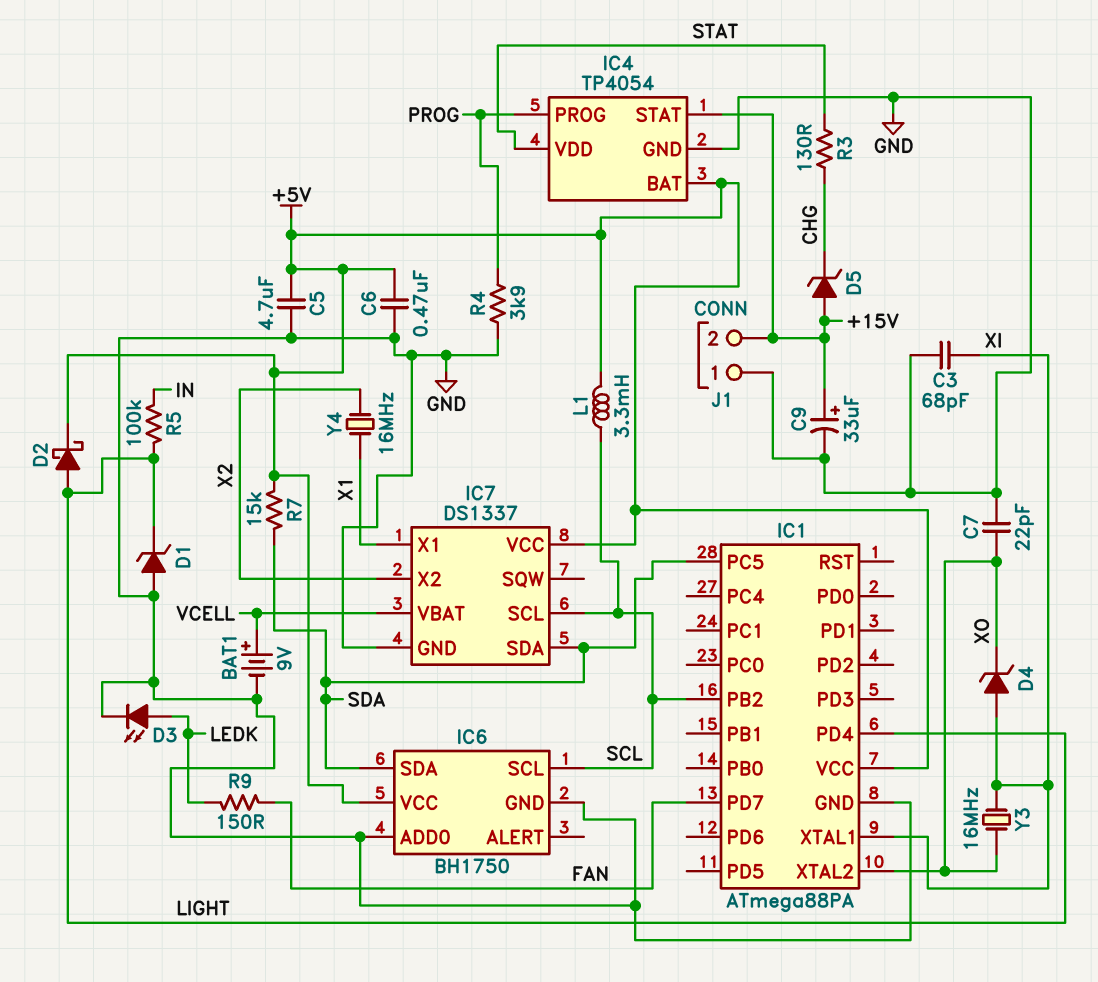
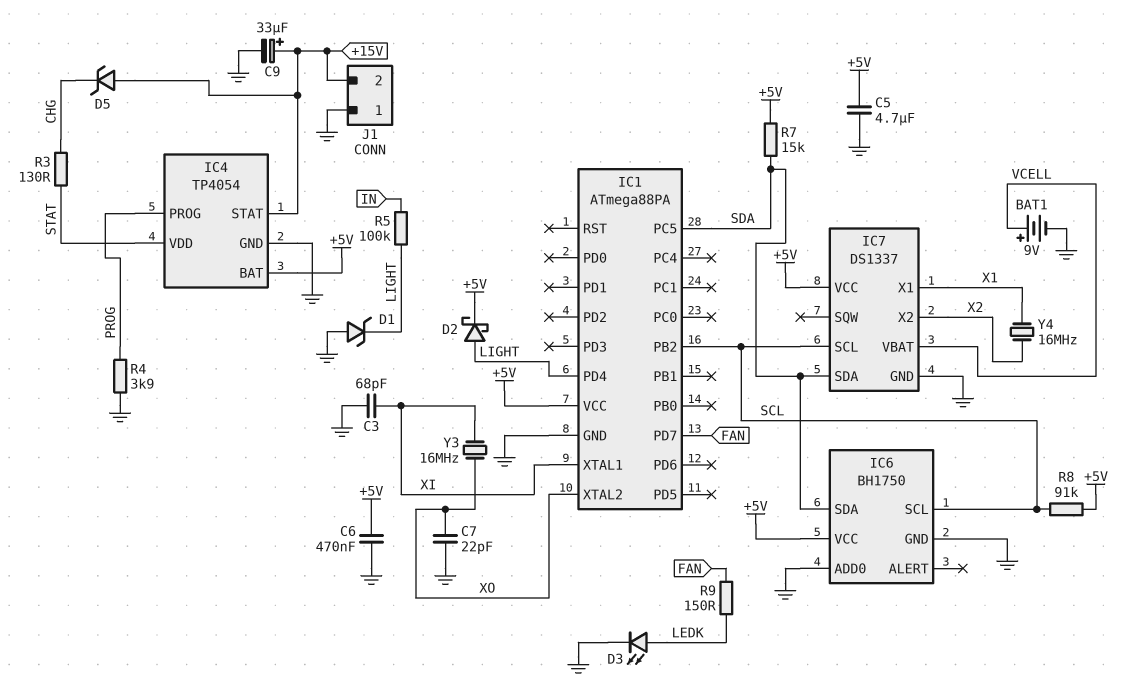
D4: zener (A XI, K XO) -> none
L1: 3.3mH (+5V, SCL) -> none
R8: none -> 91k (+5V, SCL)

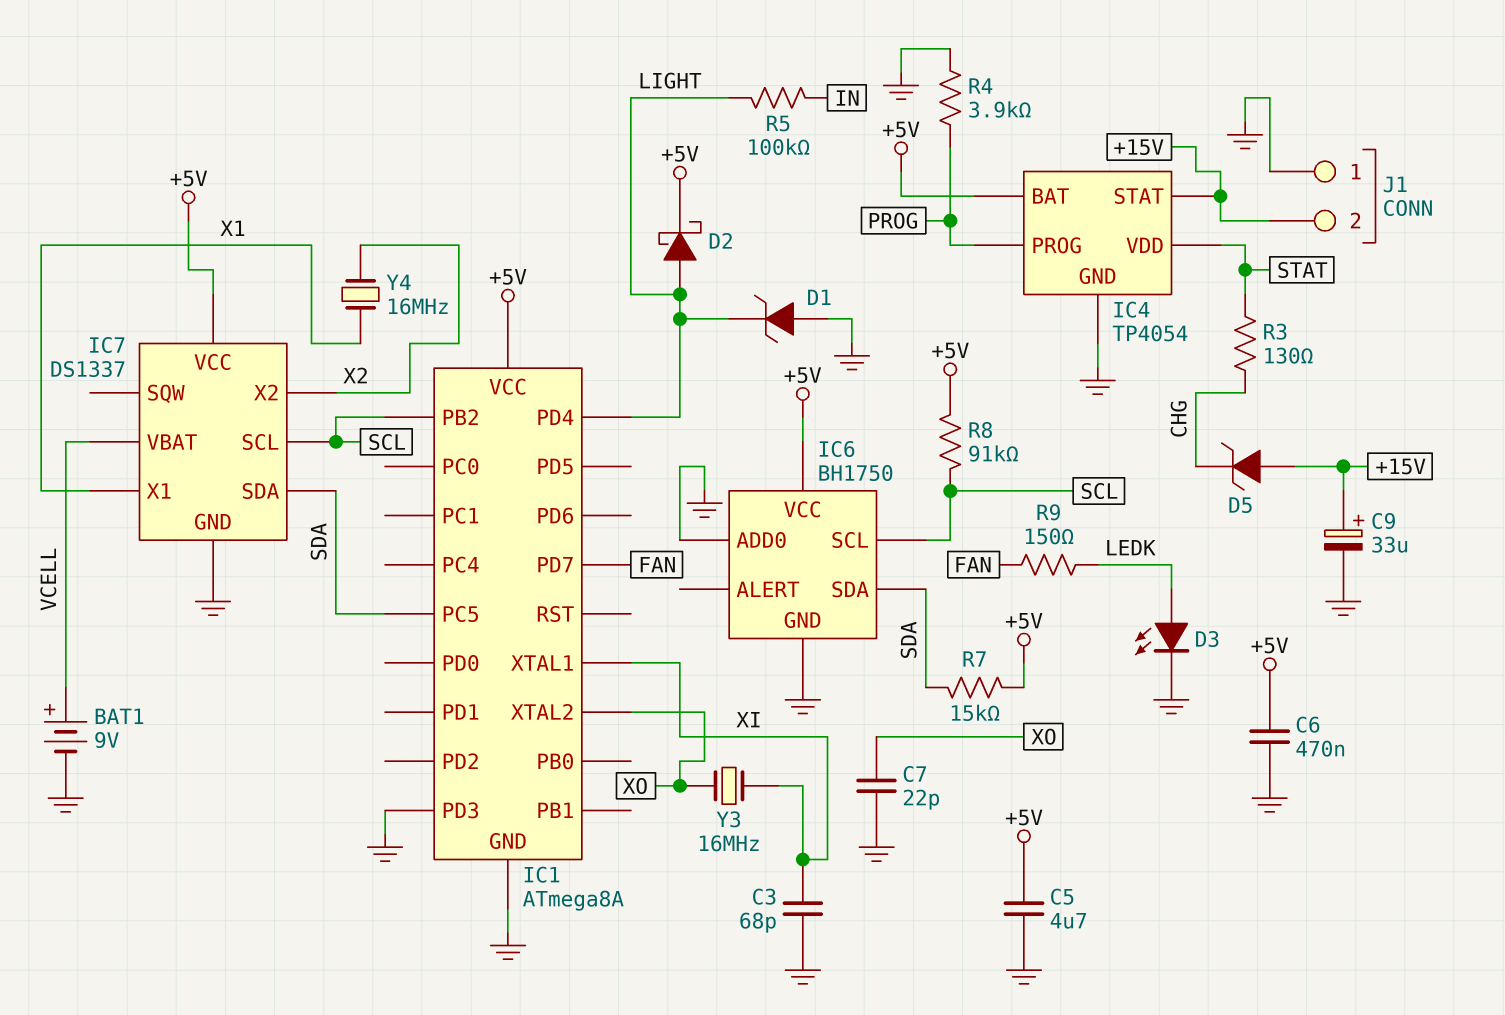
IC1: ATmega88PA -> ATmega8A
IC1 pin PD3: none -> GND

